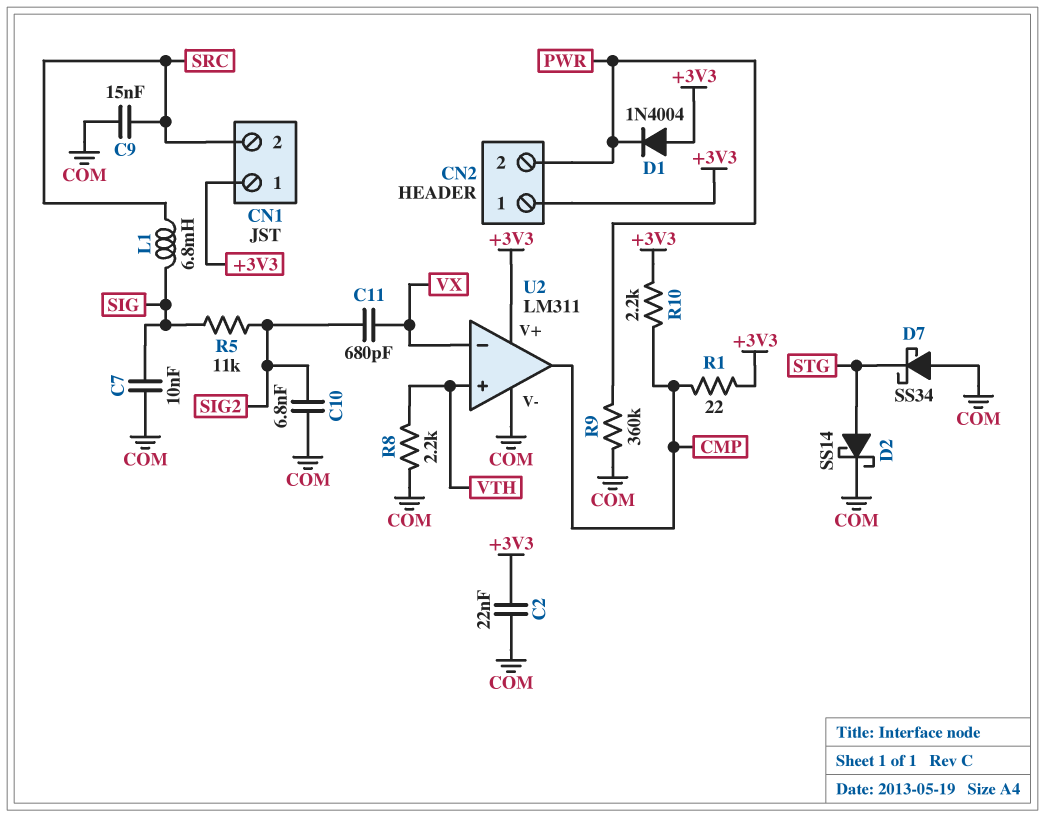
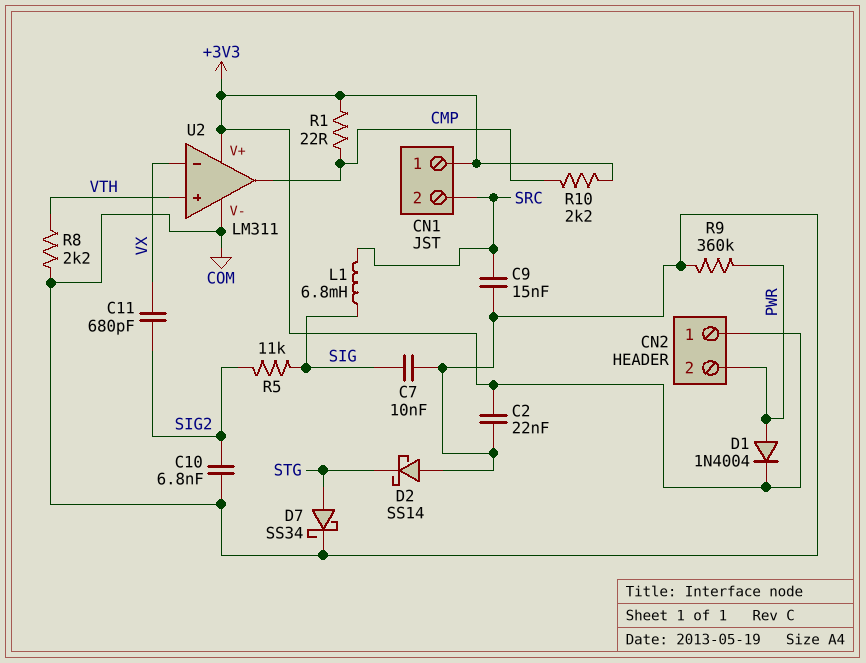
D1: diode 1N4004 (A +3V3, K PWR) -> diode 1N4004 (A PWR, K +3V3)
D2: schottky SS14 (A STG, K COM) -> schottky SS14 (A COM, K STG)
D7: schottky SS34 (A COM, K STG) -> schottky SS34 (A STG, K COM)

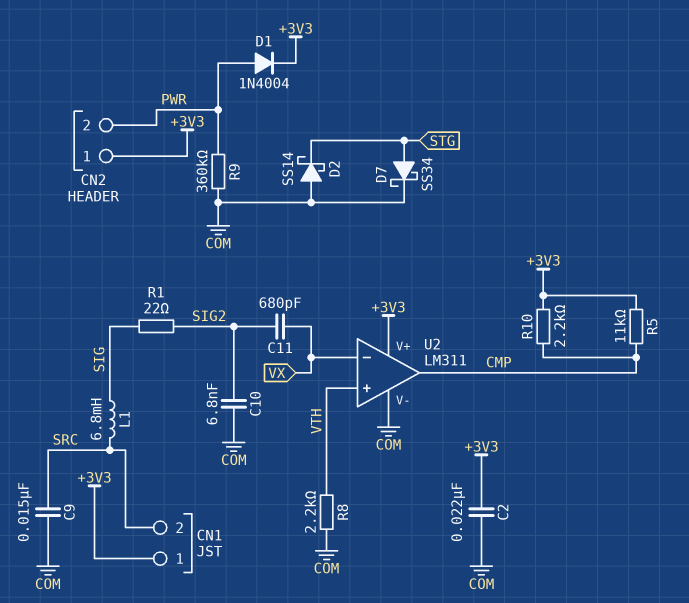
C7: 10nF (COM, SIG) -> none
R1: 22 (+3V3, CMP) -> 22 (SIG, SIG2)
R5: 11k (SIG, SIG2) -> 11k (+3V3, CMP)

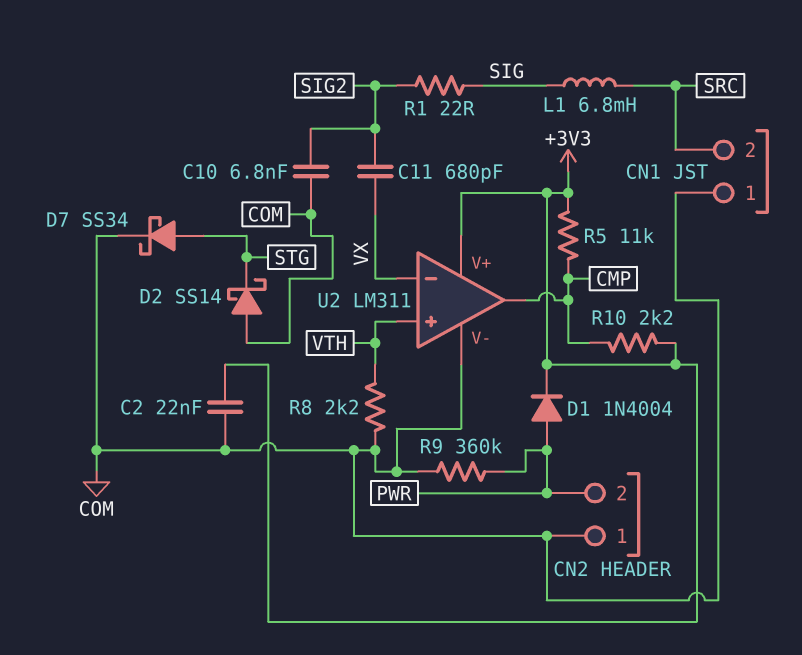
C9: 15nF (COM, SRC) -> none
CN1 pin 1: +3V3 -> COM
CN2 pin 1: +3V3 -> COM

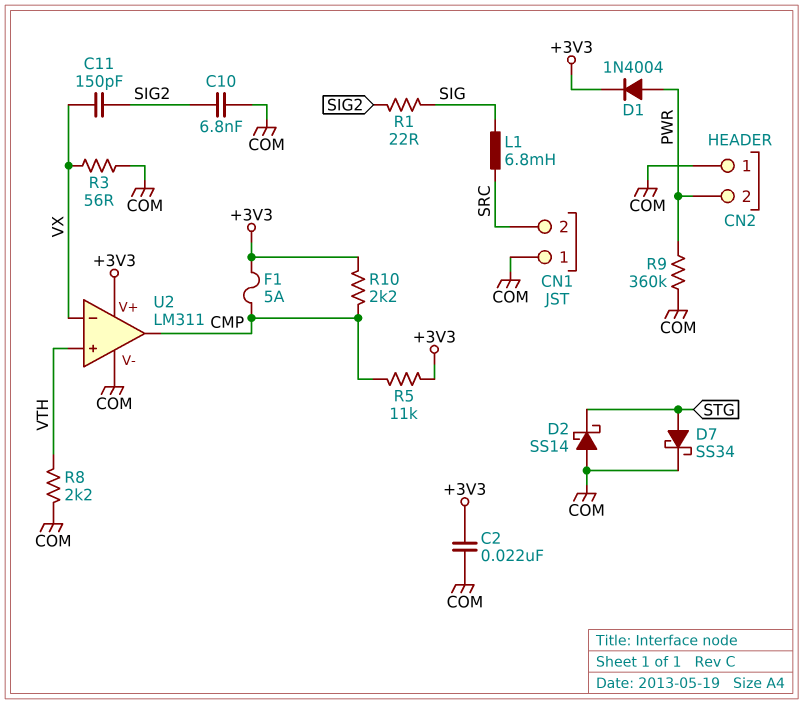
C11: 680pF (SIG2, VX) -> 150pF (SIG2, VX)
F1: none -> 5A (+3V3, CMP)
R3: none -> 56 (COM, VX)

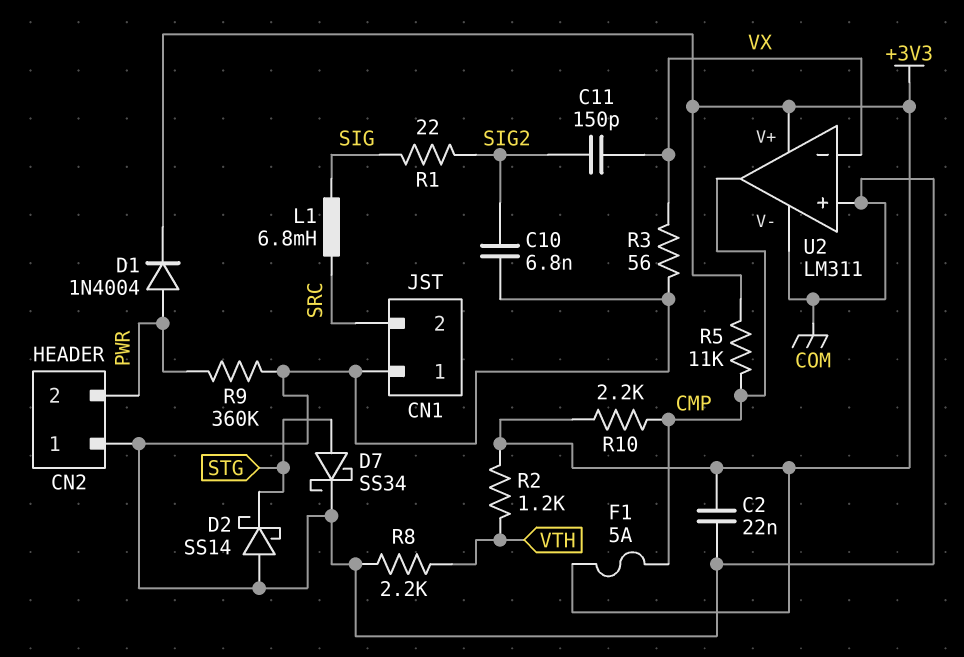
R2: none -> 1.2k (+3V3, VTH)
U2 pin in+: VTH -> COM

